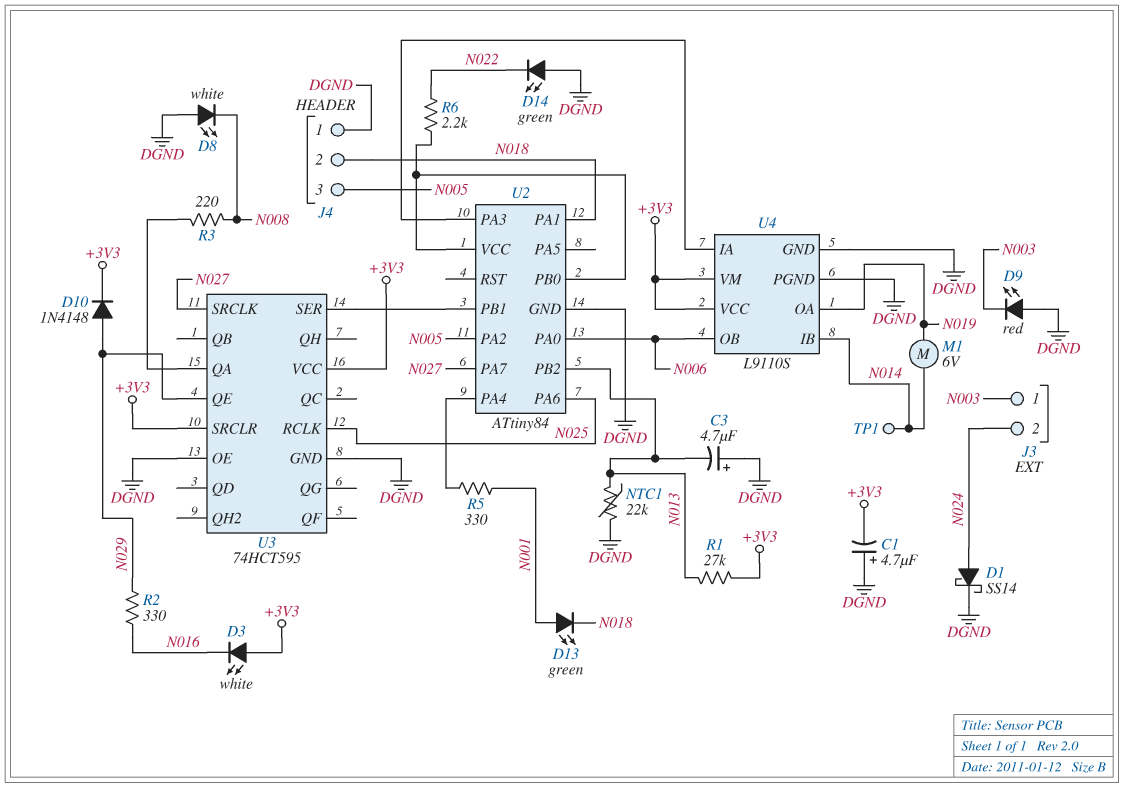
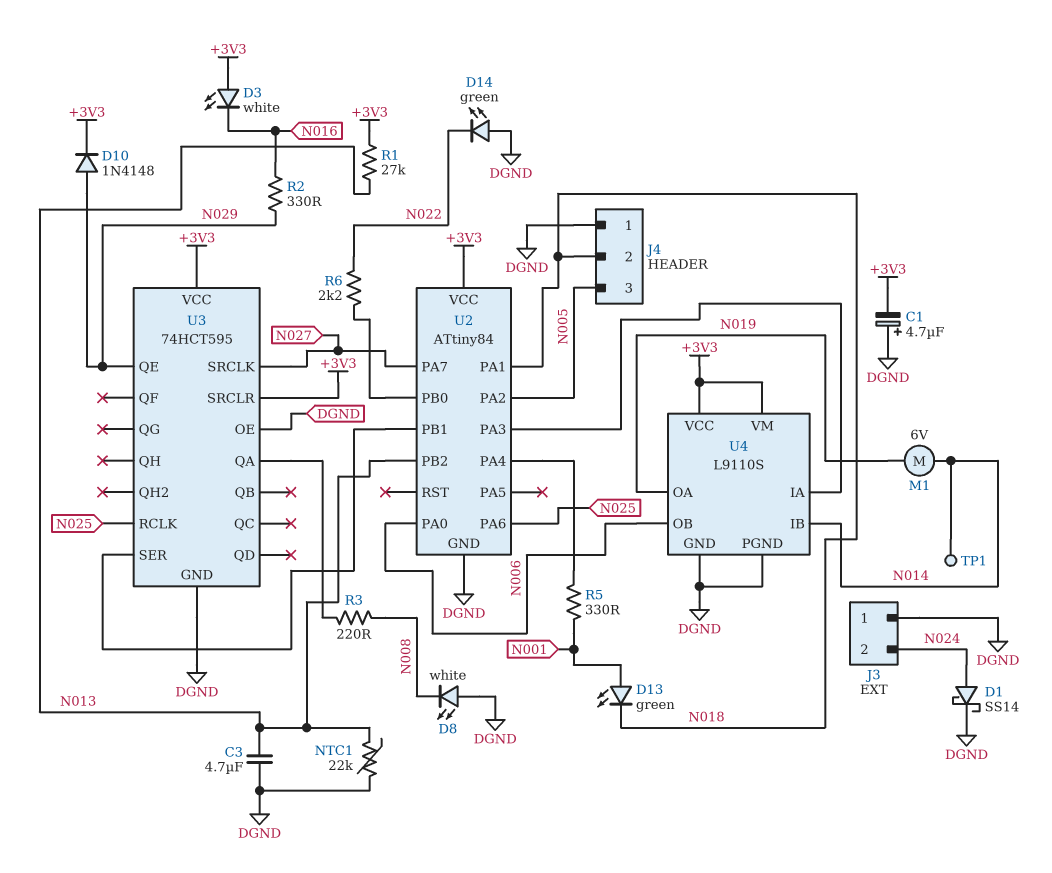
C3: 4.7uF (plus DGND, minus N013) -> 4.7uF (DGND, N013)
D9: LED red (A DGND, K N003) -> none
J3 pin 1: N003 -> DGND
U2 pin VCC: U2/PB0 -> +3V3

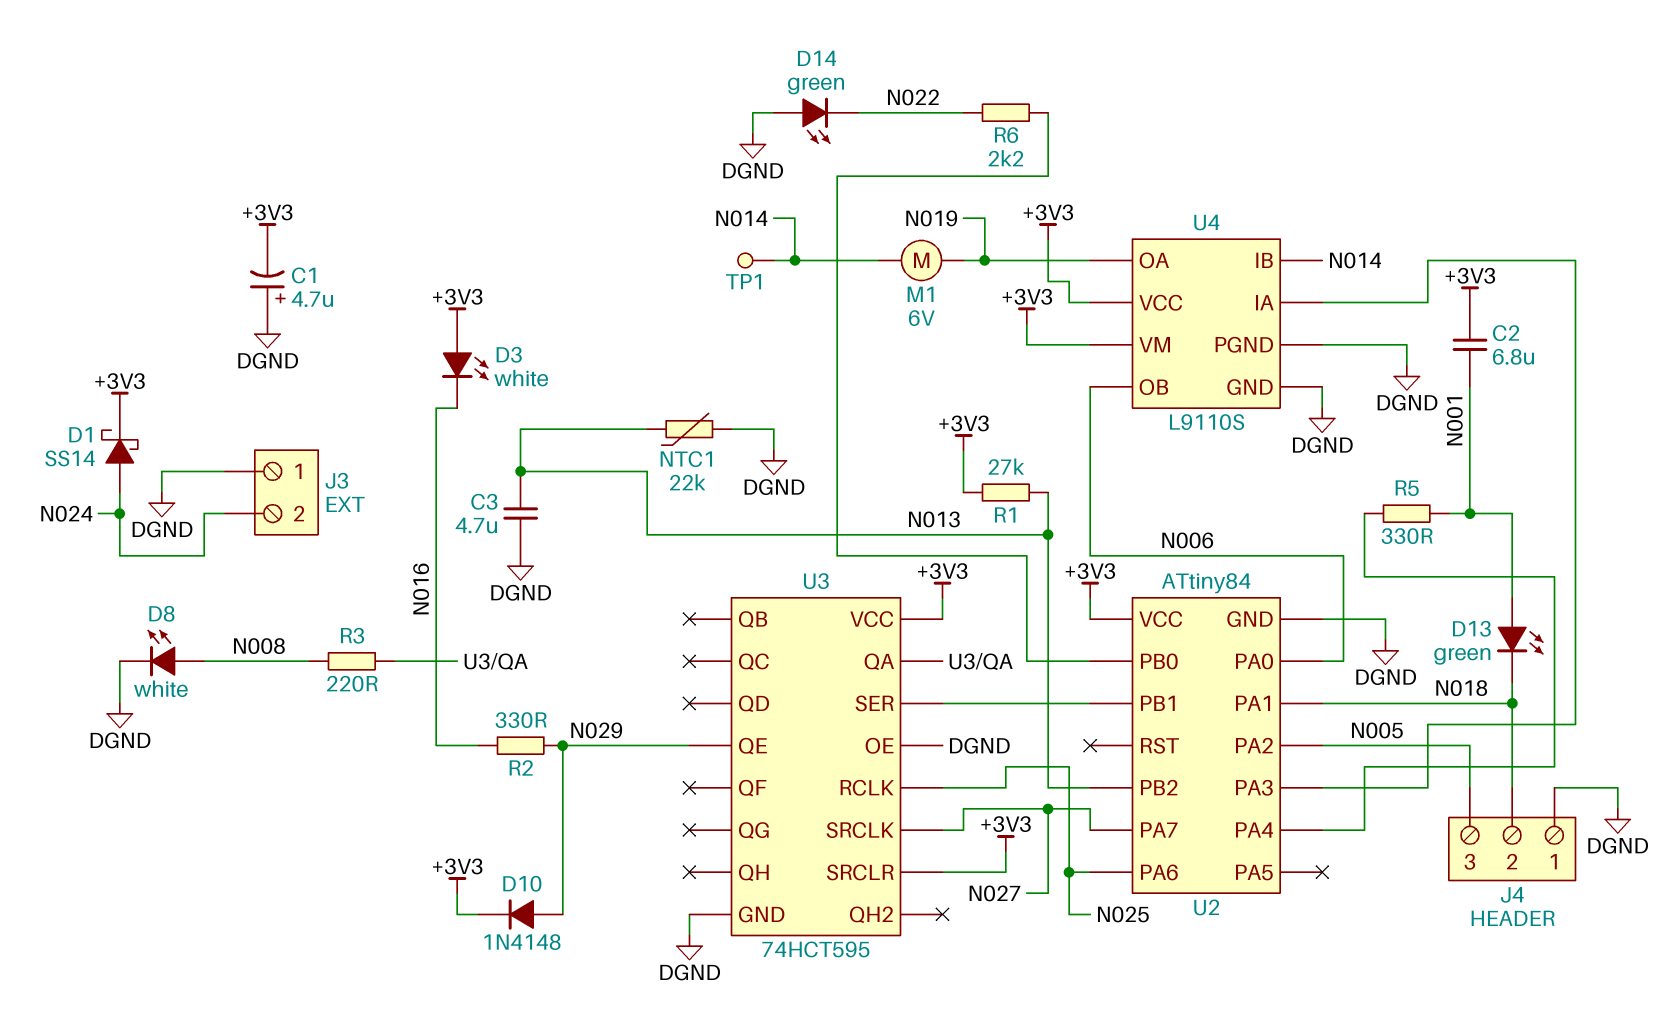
C2: none -> 6.8uF (+3V3, N001)
D1: schottky SS14 (A N024, K DGND) -> schottky SS14 (A N024, K +3V3)
D8: LED white (A DGND, K N008) -> LED white (A N008, K DGND)

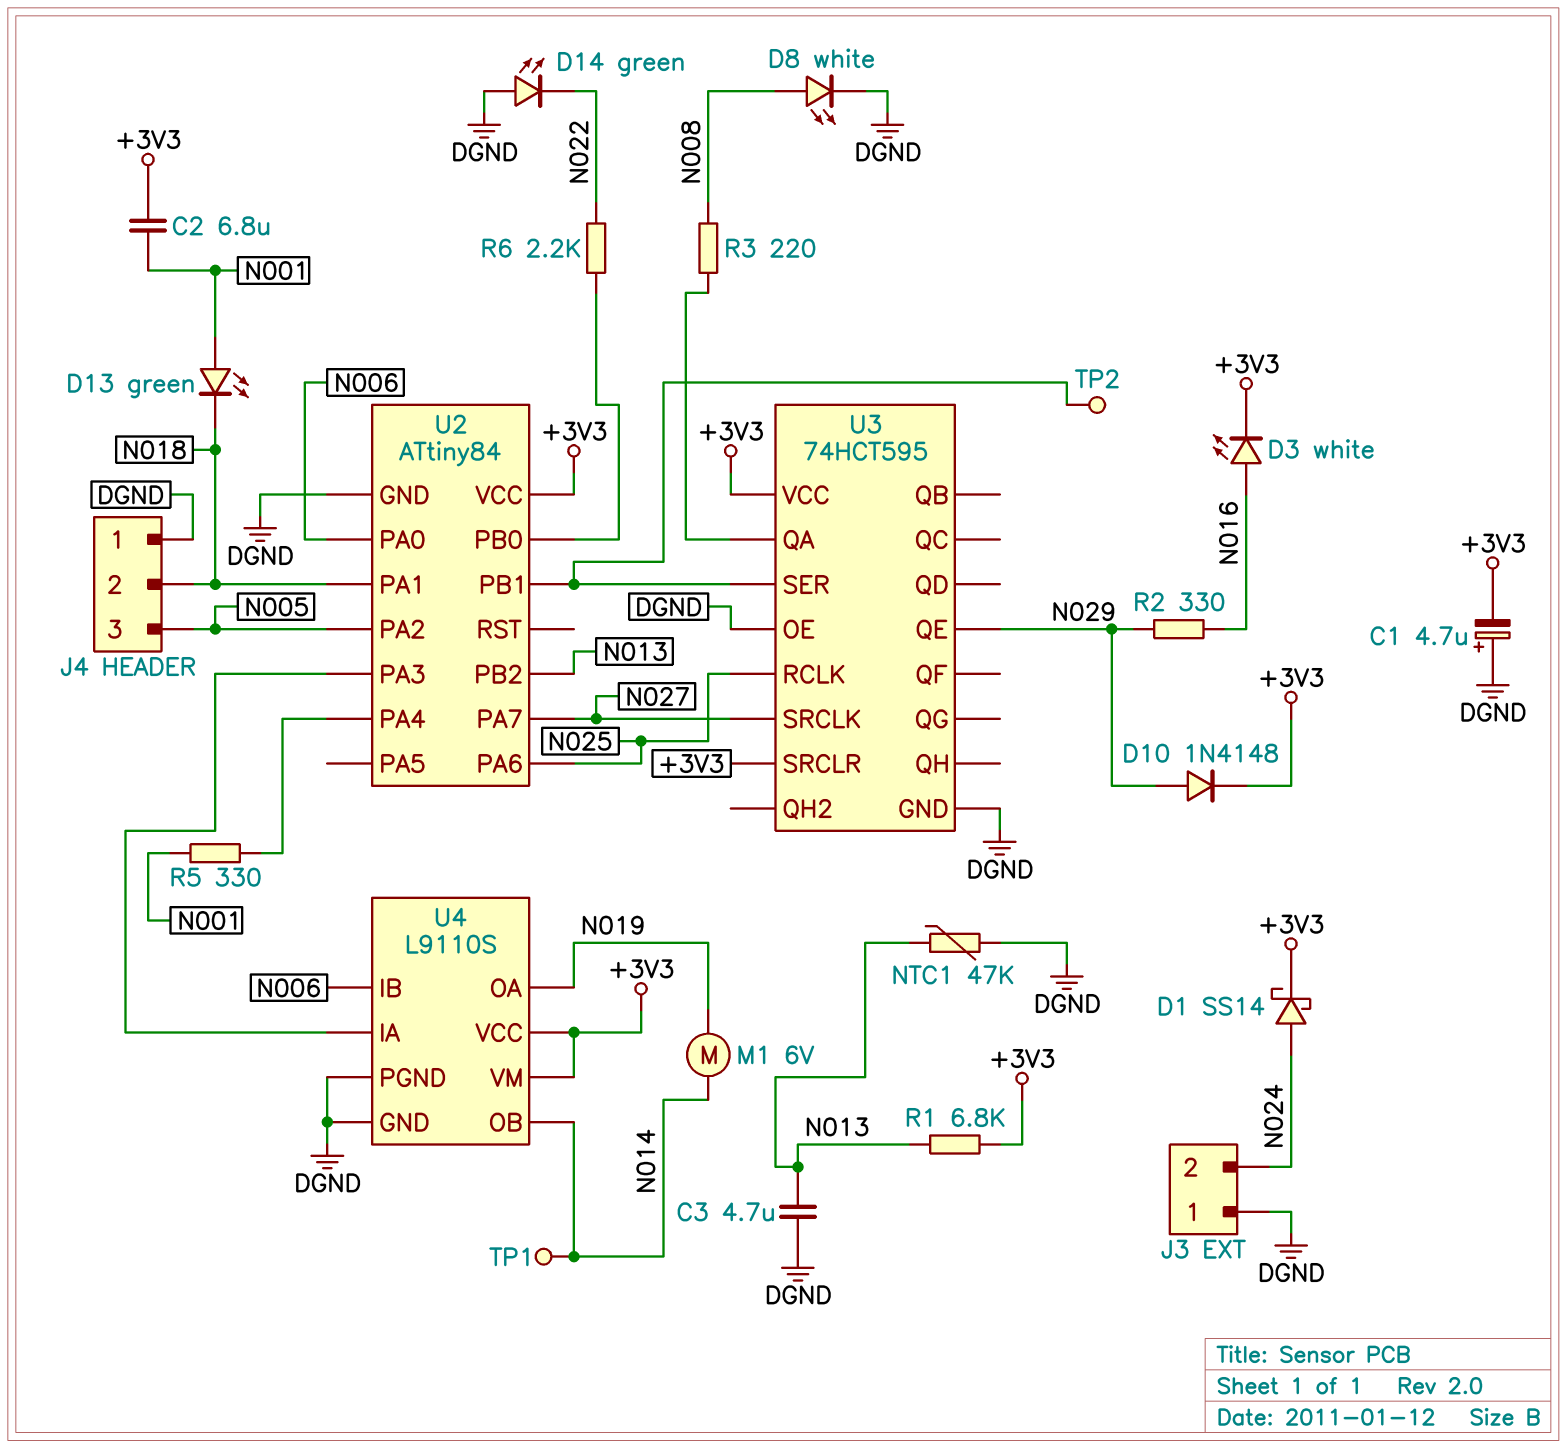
D3: LED white (A +3V3, K N016) -> LED white (A N016, K +3V3)
NTC1: 22k (DGND, N013) -> 47k (DGND, N013)
R1: 27k (+3V3, N013) -> 6.8k (+3V3, N013)
TP2: none -> test point (U2/PB1)
U4 pin IB: N014 -> N006
U4 pin OB: N006 -> N014

